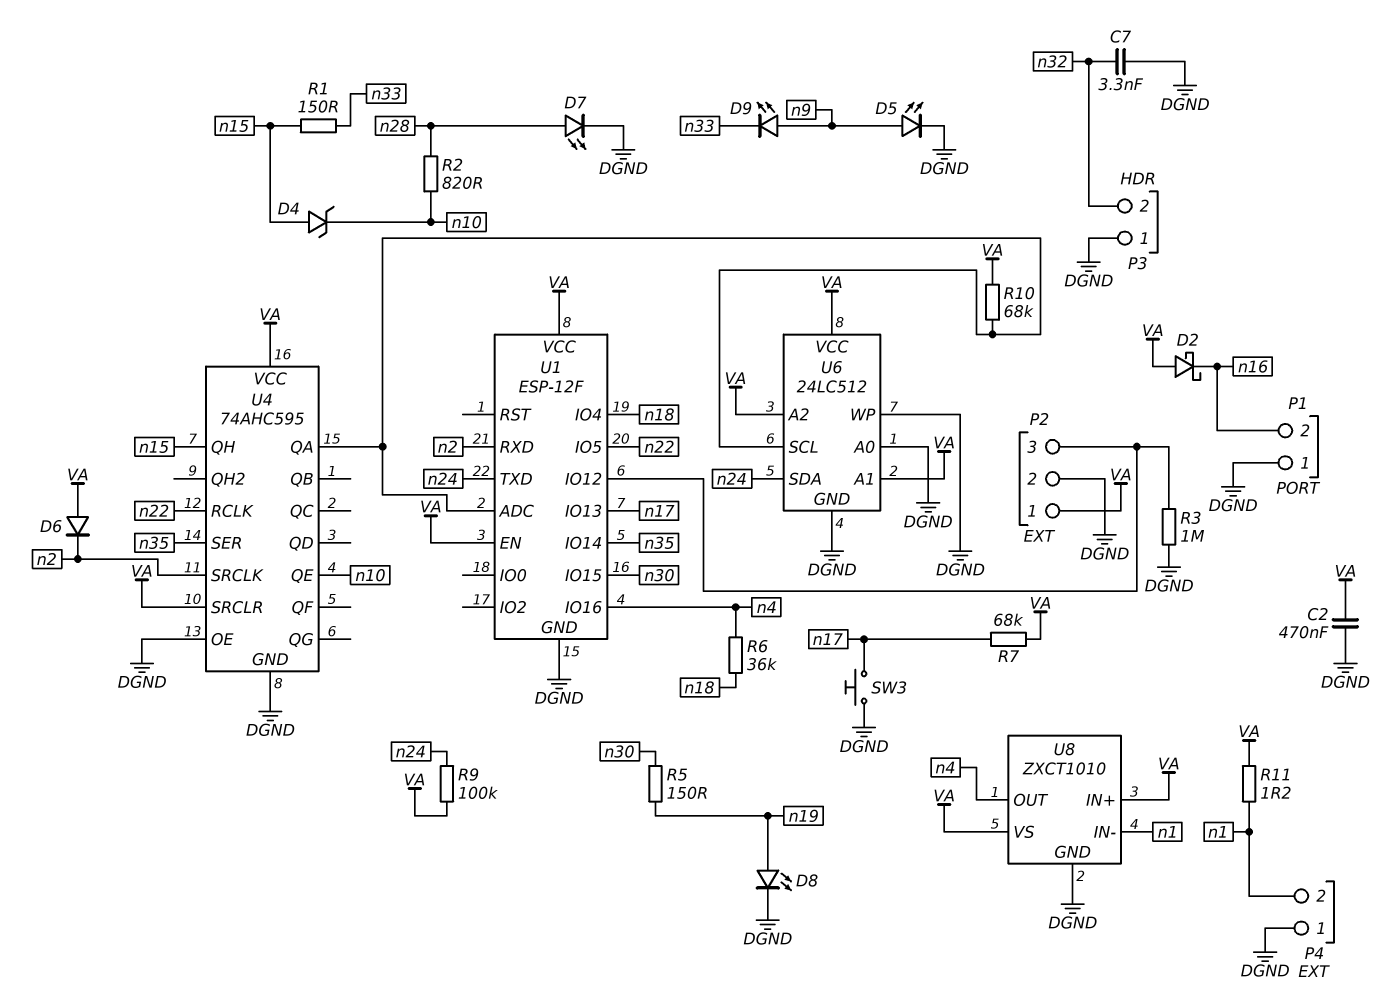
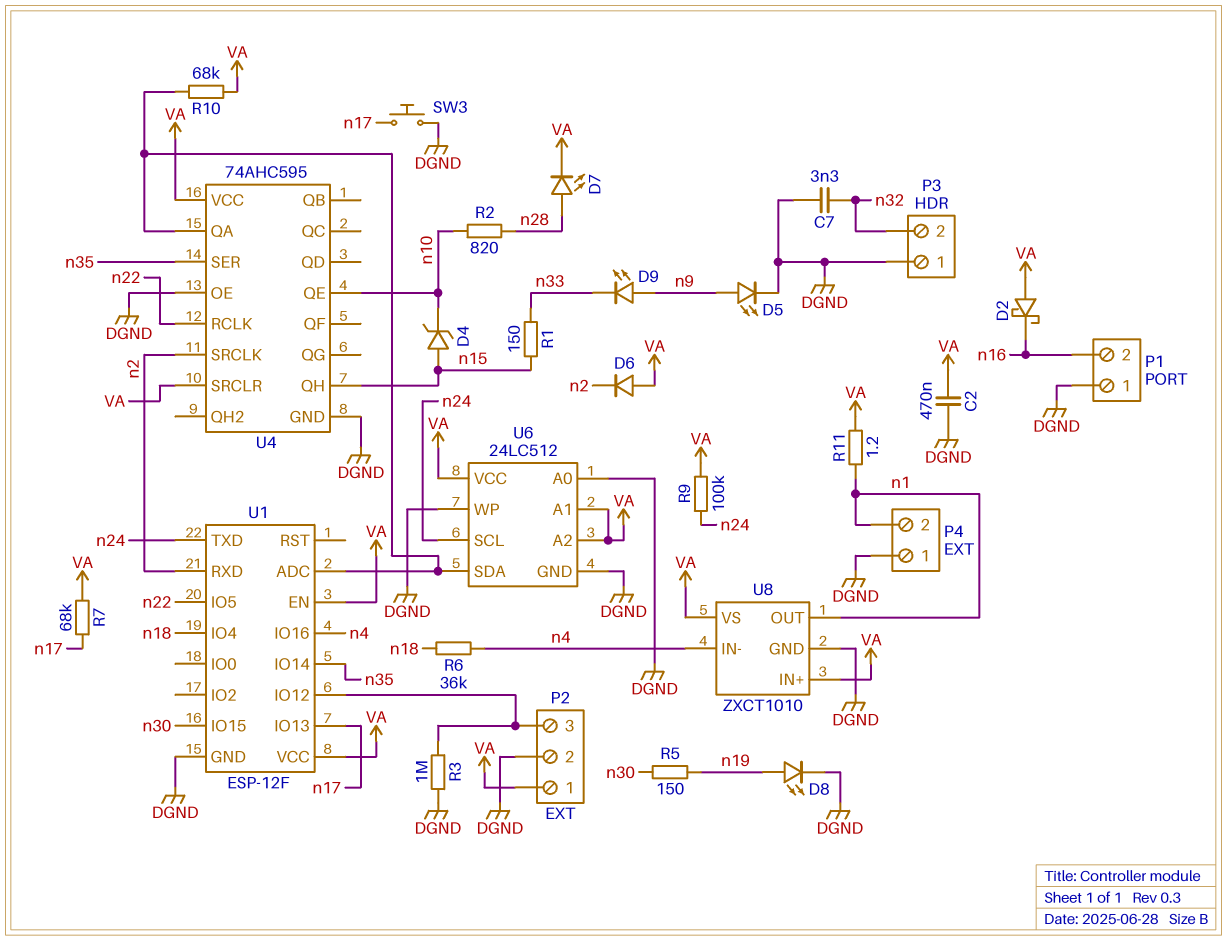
D7: LED (A n28, K DGND) -> LED (A n28, K VA)
U6 pin SCL: U1/ADC -> n24
U6 pin SDA: n24 -> U1/ADC
U8 pin IN-: n1 -> n4
U8 pin OUT: n4 -> n1

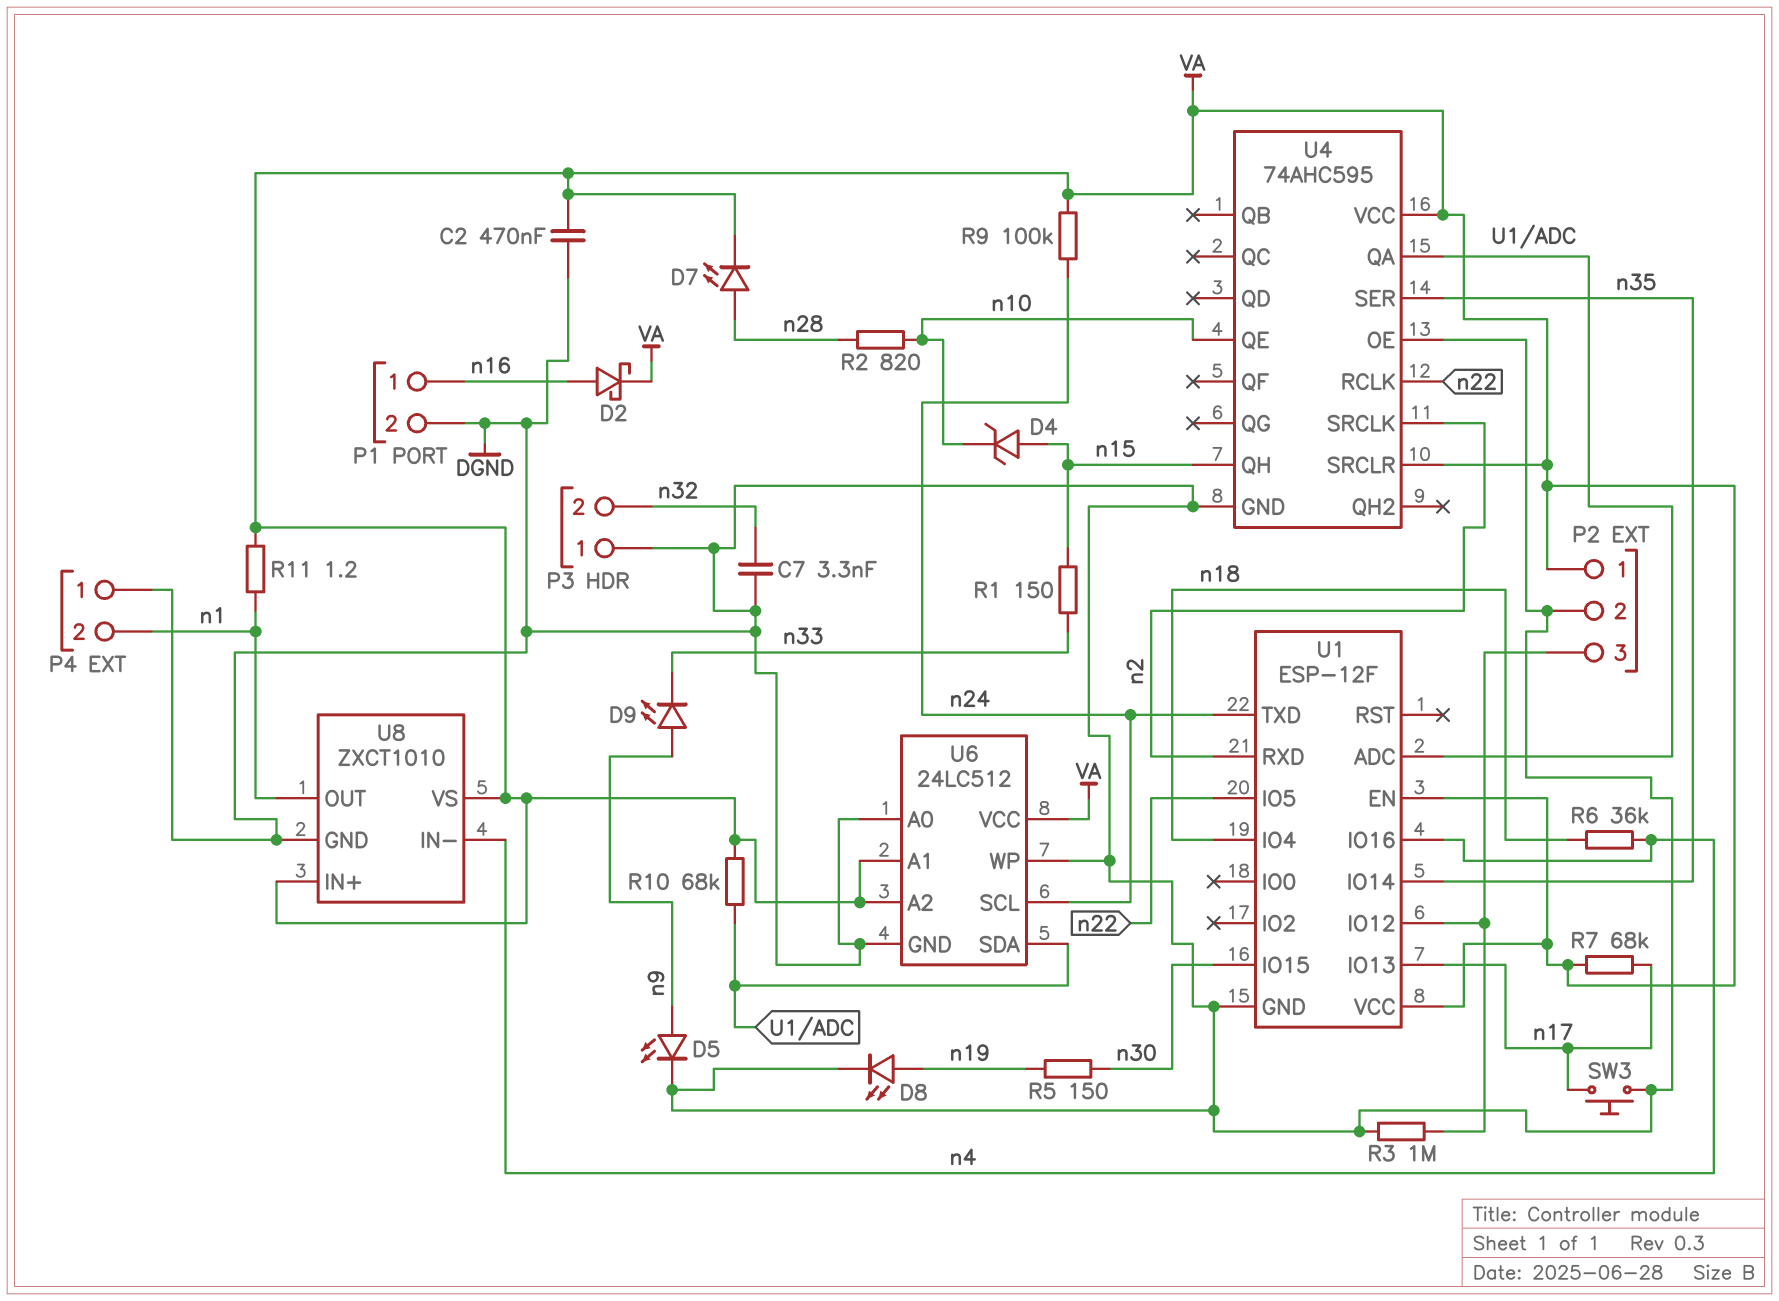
D2: schottky (A VA, K n16) -> schottky (A n16, K VA)
D6: diode (A VA, K n2) -> none
P1 pin 1: DGND -> n16
P1 pin 2: n16 -> DGND

